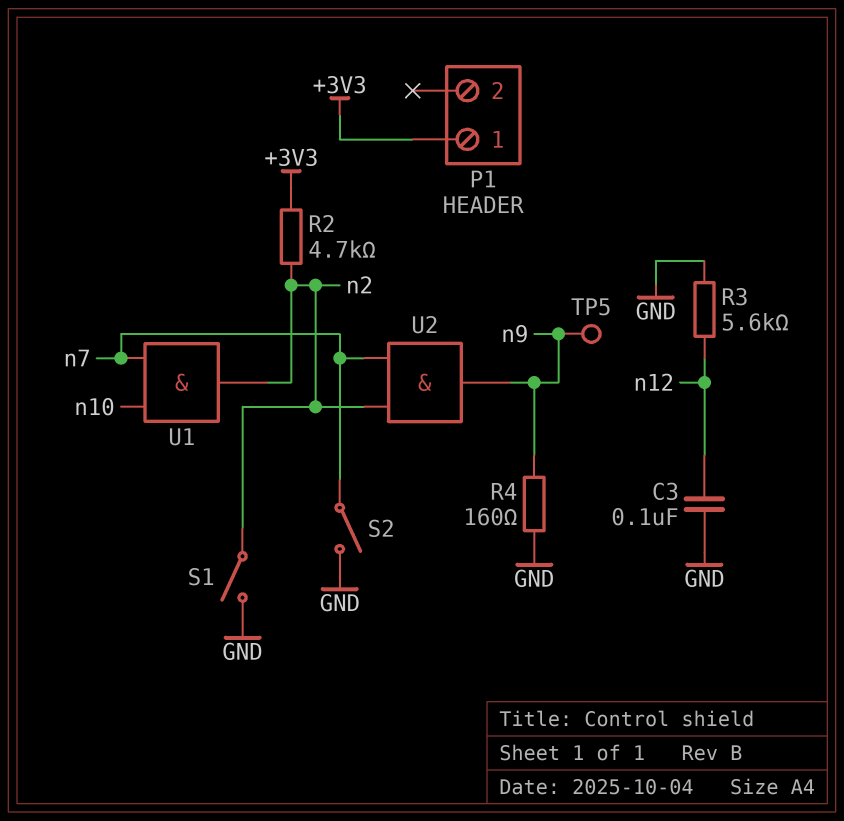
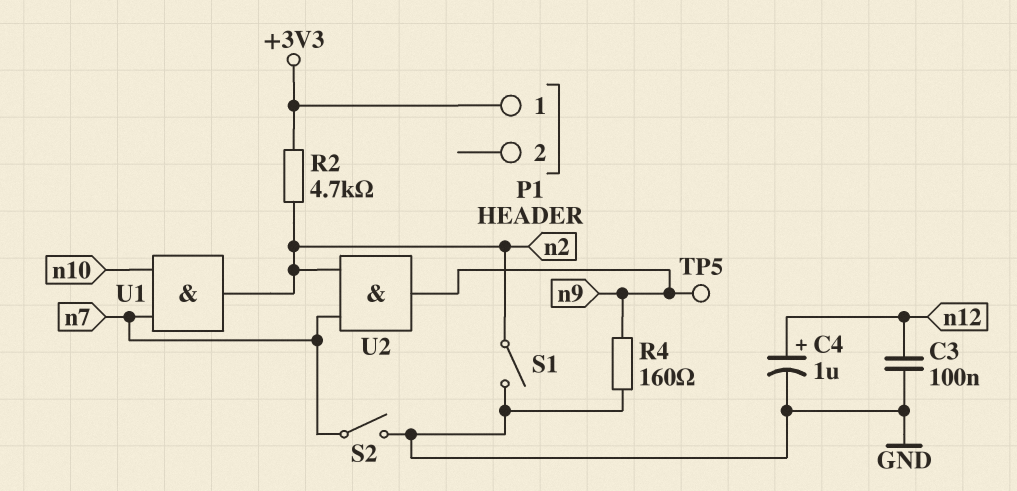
C4: none -> 1uF (plus n12, minus GND)
R3: 5.6k (GND, n12) -> none

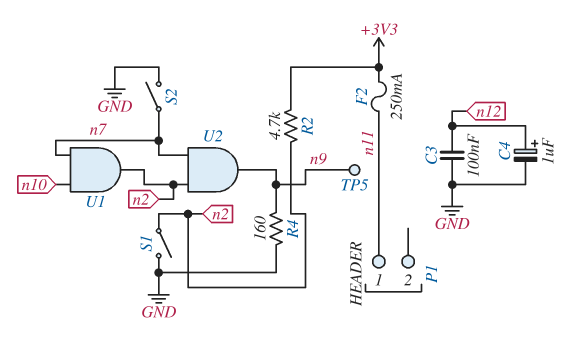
F2: none -> 250mA (+3V3, n11)
P1 pin 1: +3V3 -> n11

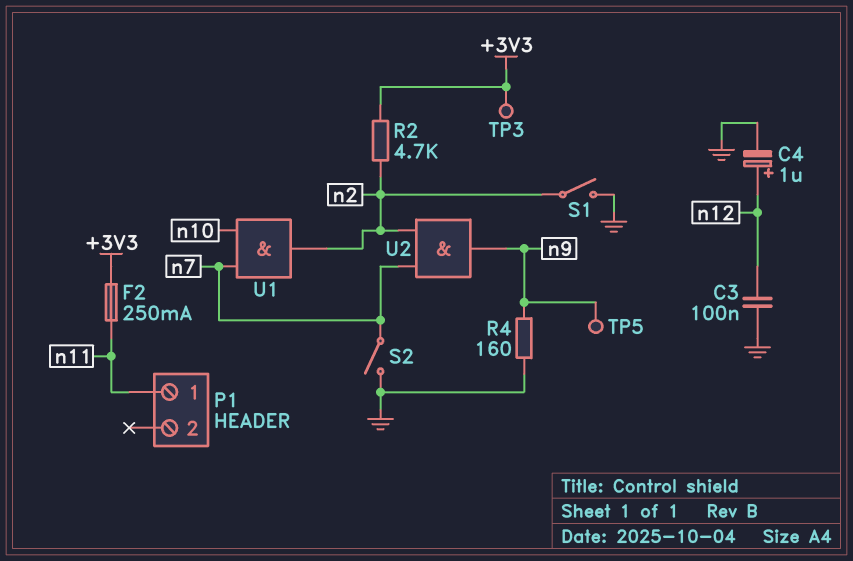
TP3: none -> test point (+3V3)

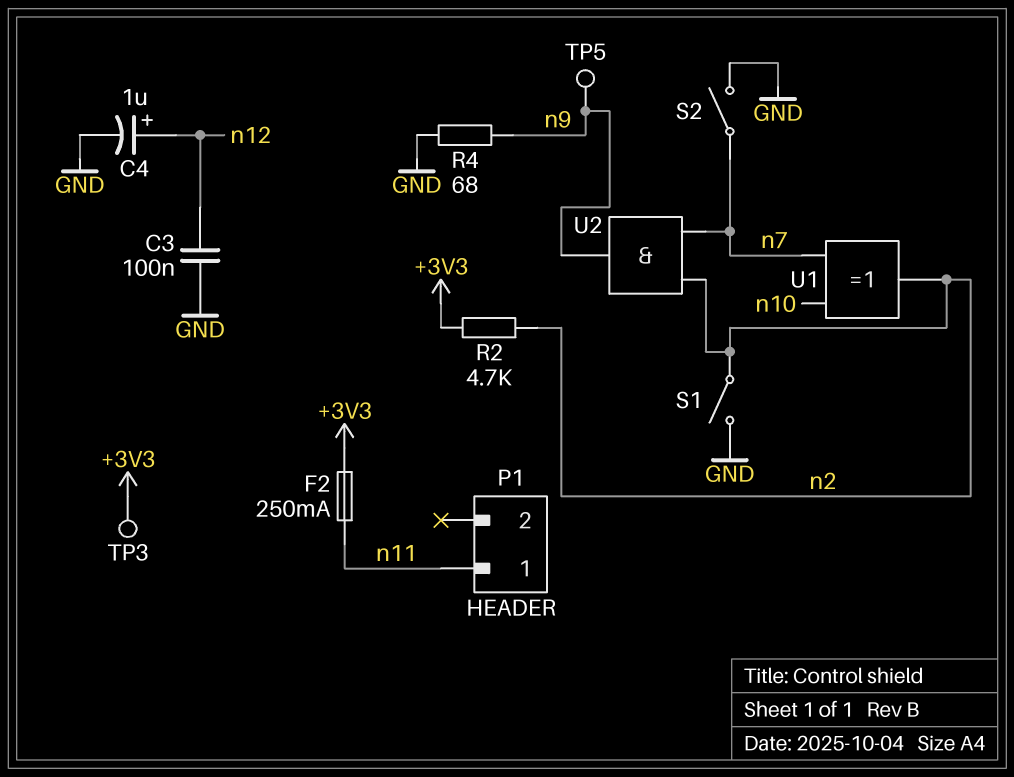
R4: 160 (GND, n9) -> 68 (GND, n9)
U1: AND (in n7, in n10, out n2) -> XOR (in n7, in n10, out n2)

